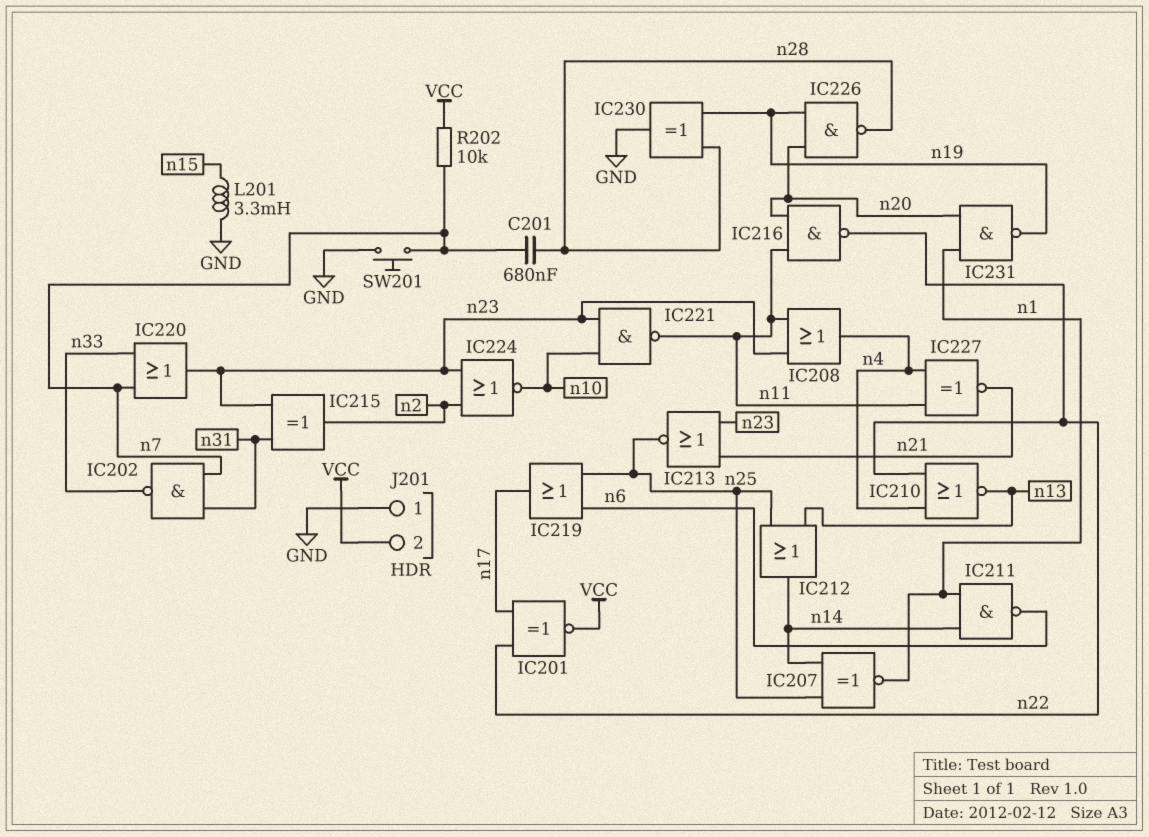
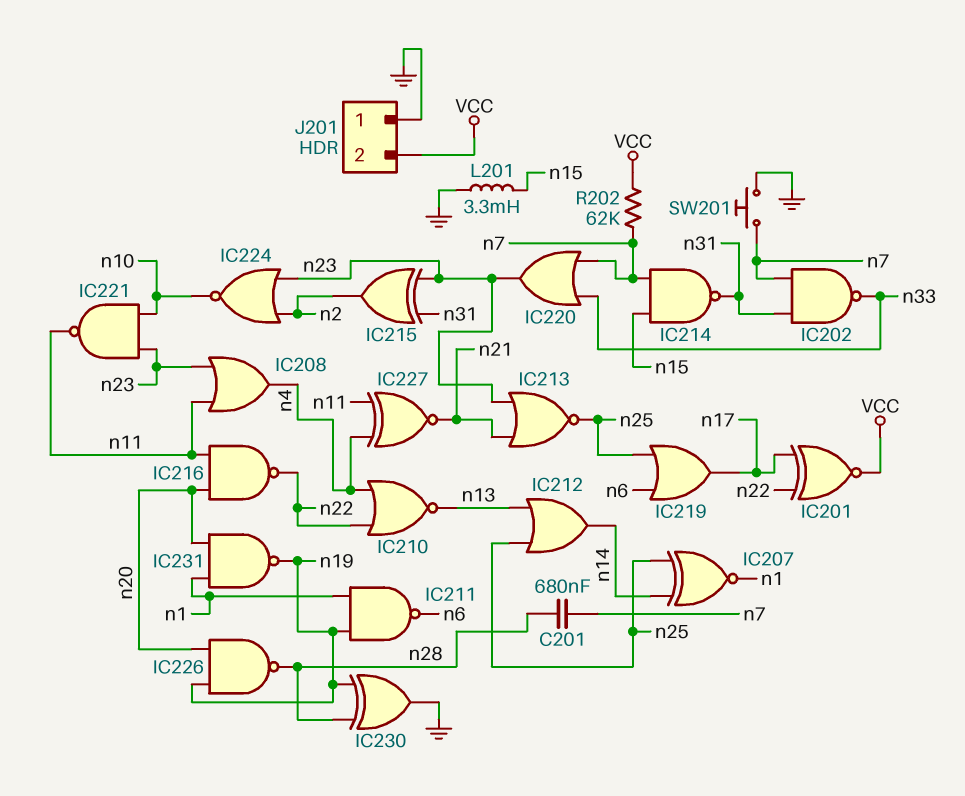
IC211: NAND (in n1, in n14, out n6) -> NAND (in n1, in n19, out n6)
IC214: none -> NAND (in n7, in n15, out n31)
R202: 10k (VCC, n7) -> 62k (VCC, n7)

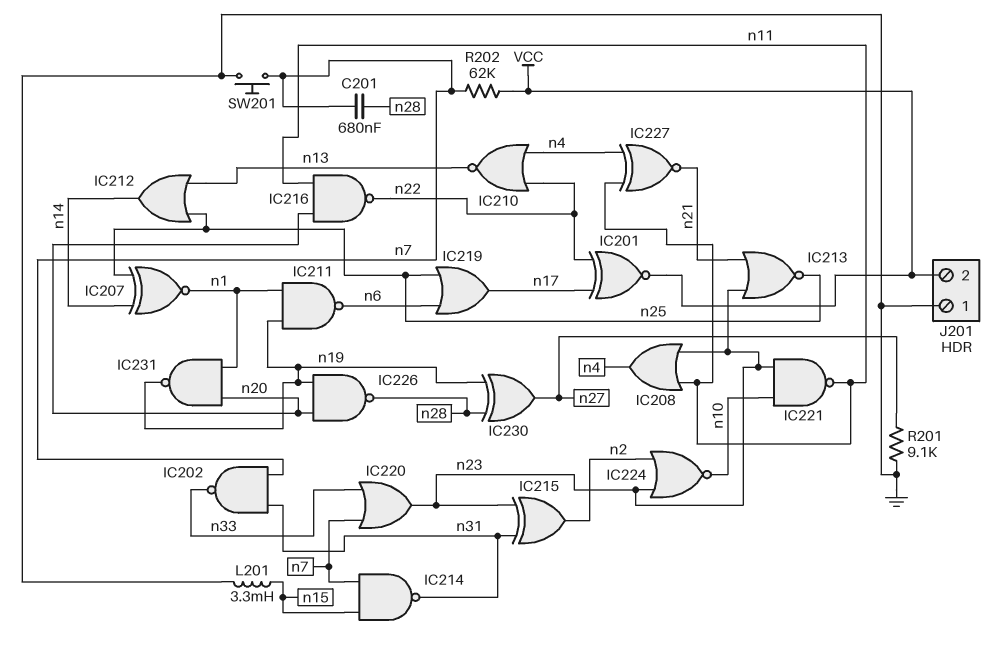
IC230: XOR (in n19, in n28, out GND) -> XOR (in n19, in n28, out n27)
R201: none -> 9.1k (GND, n27)

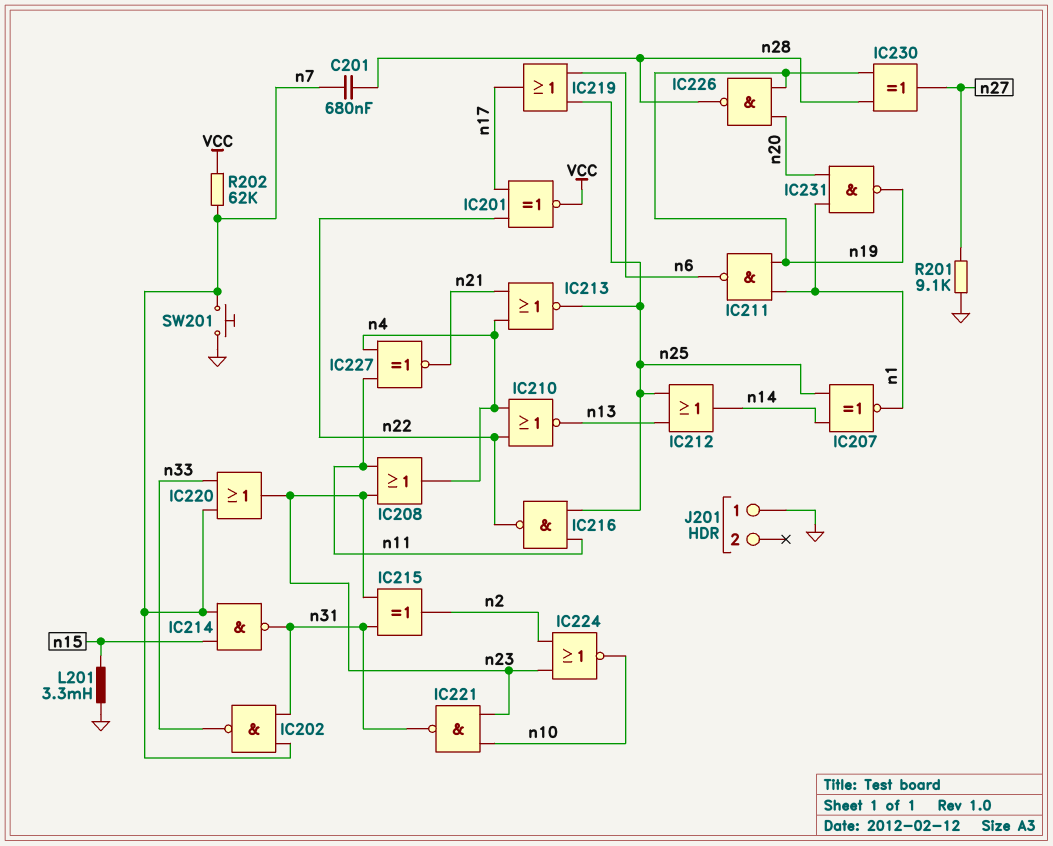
IC213: NOR (in n21, in n23, out n25) -> NOR (in n4, in n21, out n25)
IC216: NAND (in n11, in n20, out n22) -> NAND (in n11, in n25, out n22)
IC221: NAND (in n10, in n23, out n11) -> NAND (in n10, in n23, out n31)
J201 pin 2: VCC -> none

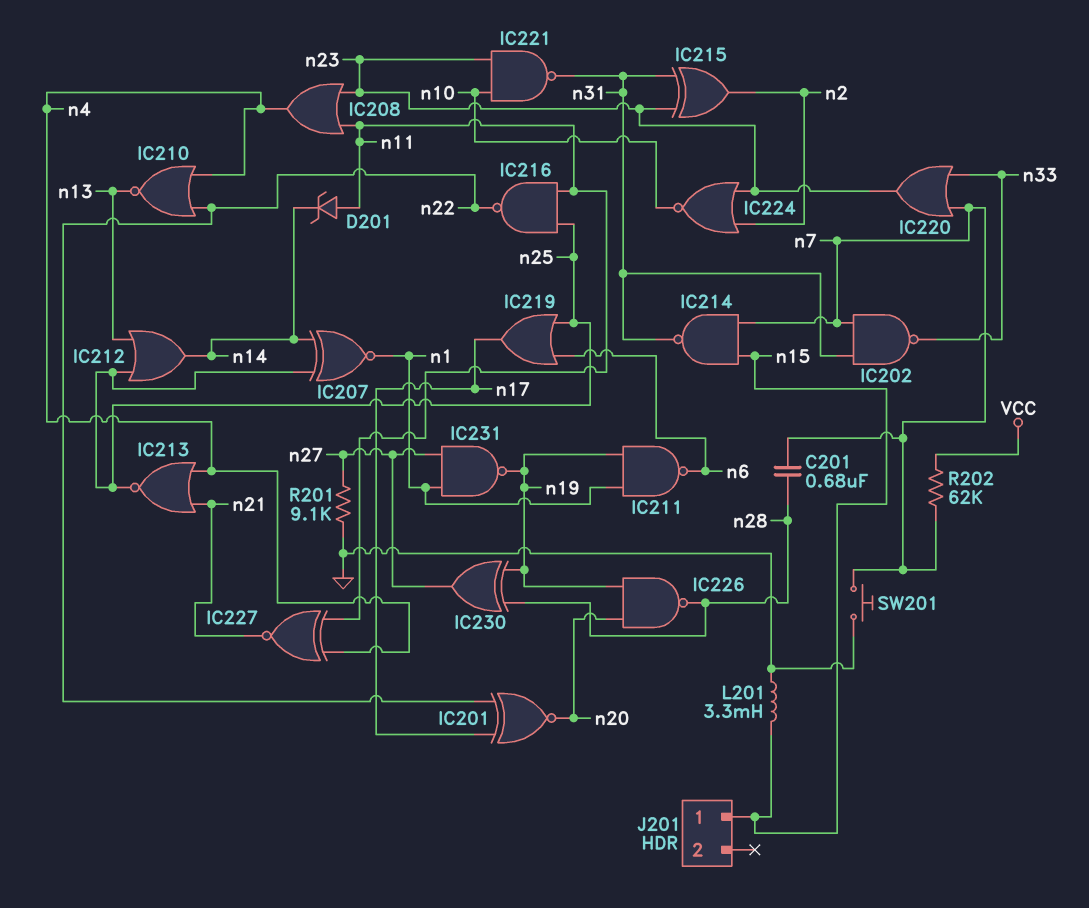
D201: none -> zener (A n11, K n14)
IC201: XNOR (in n17, in n22, out VCC) -> XNOR (in n17, in n22, out n20)
IC231: NAND (in n1, in n20, out n19) -> NAND (in n1, in n27, out n19)
J201 pin 1: GND -> n15

